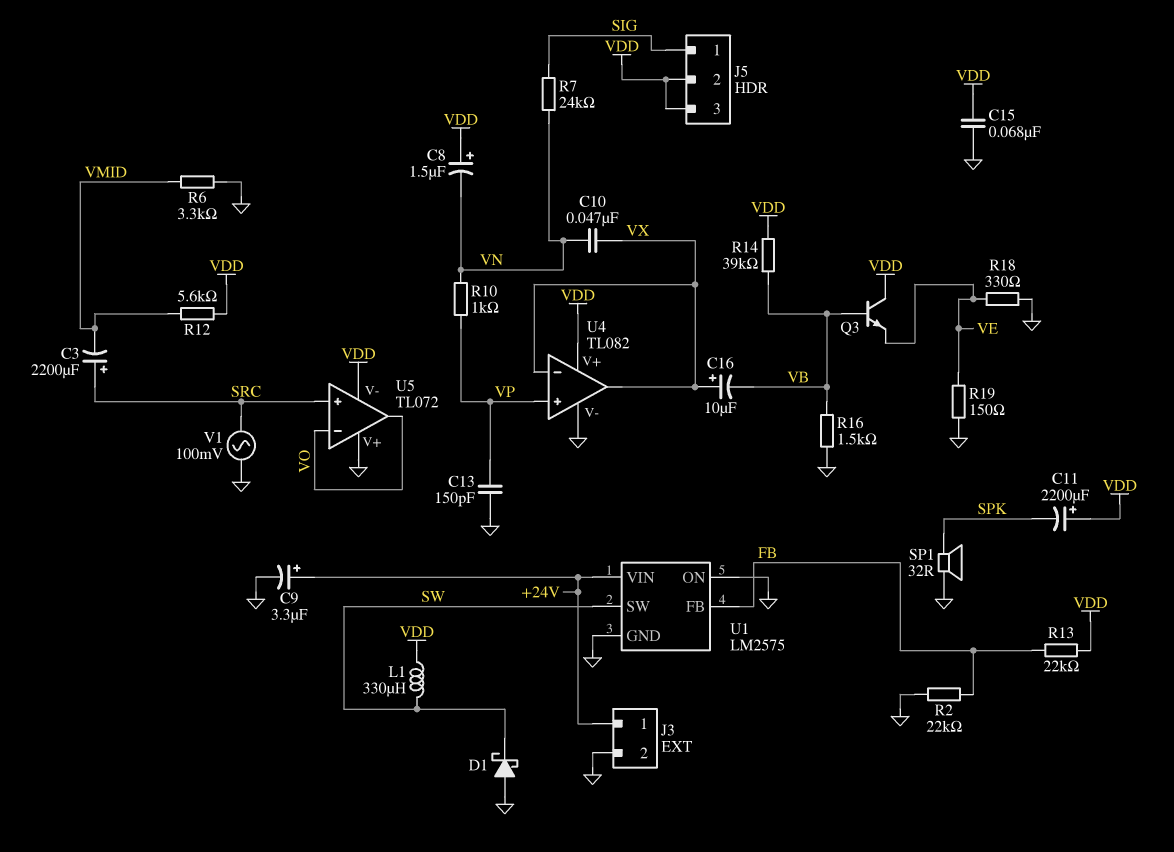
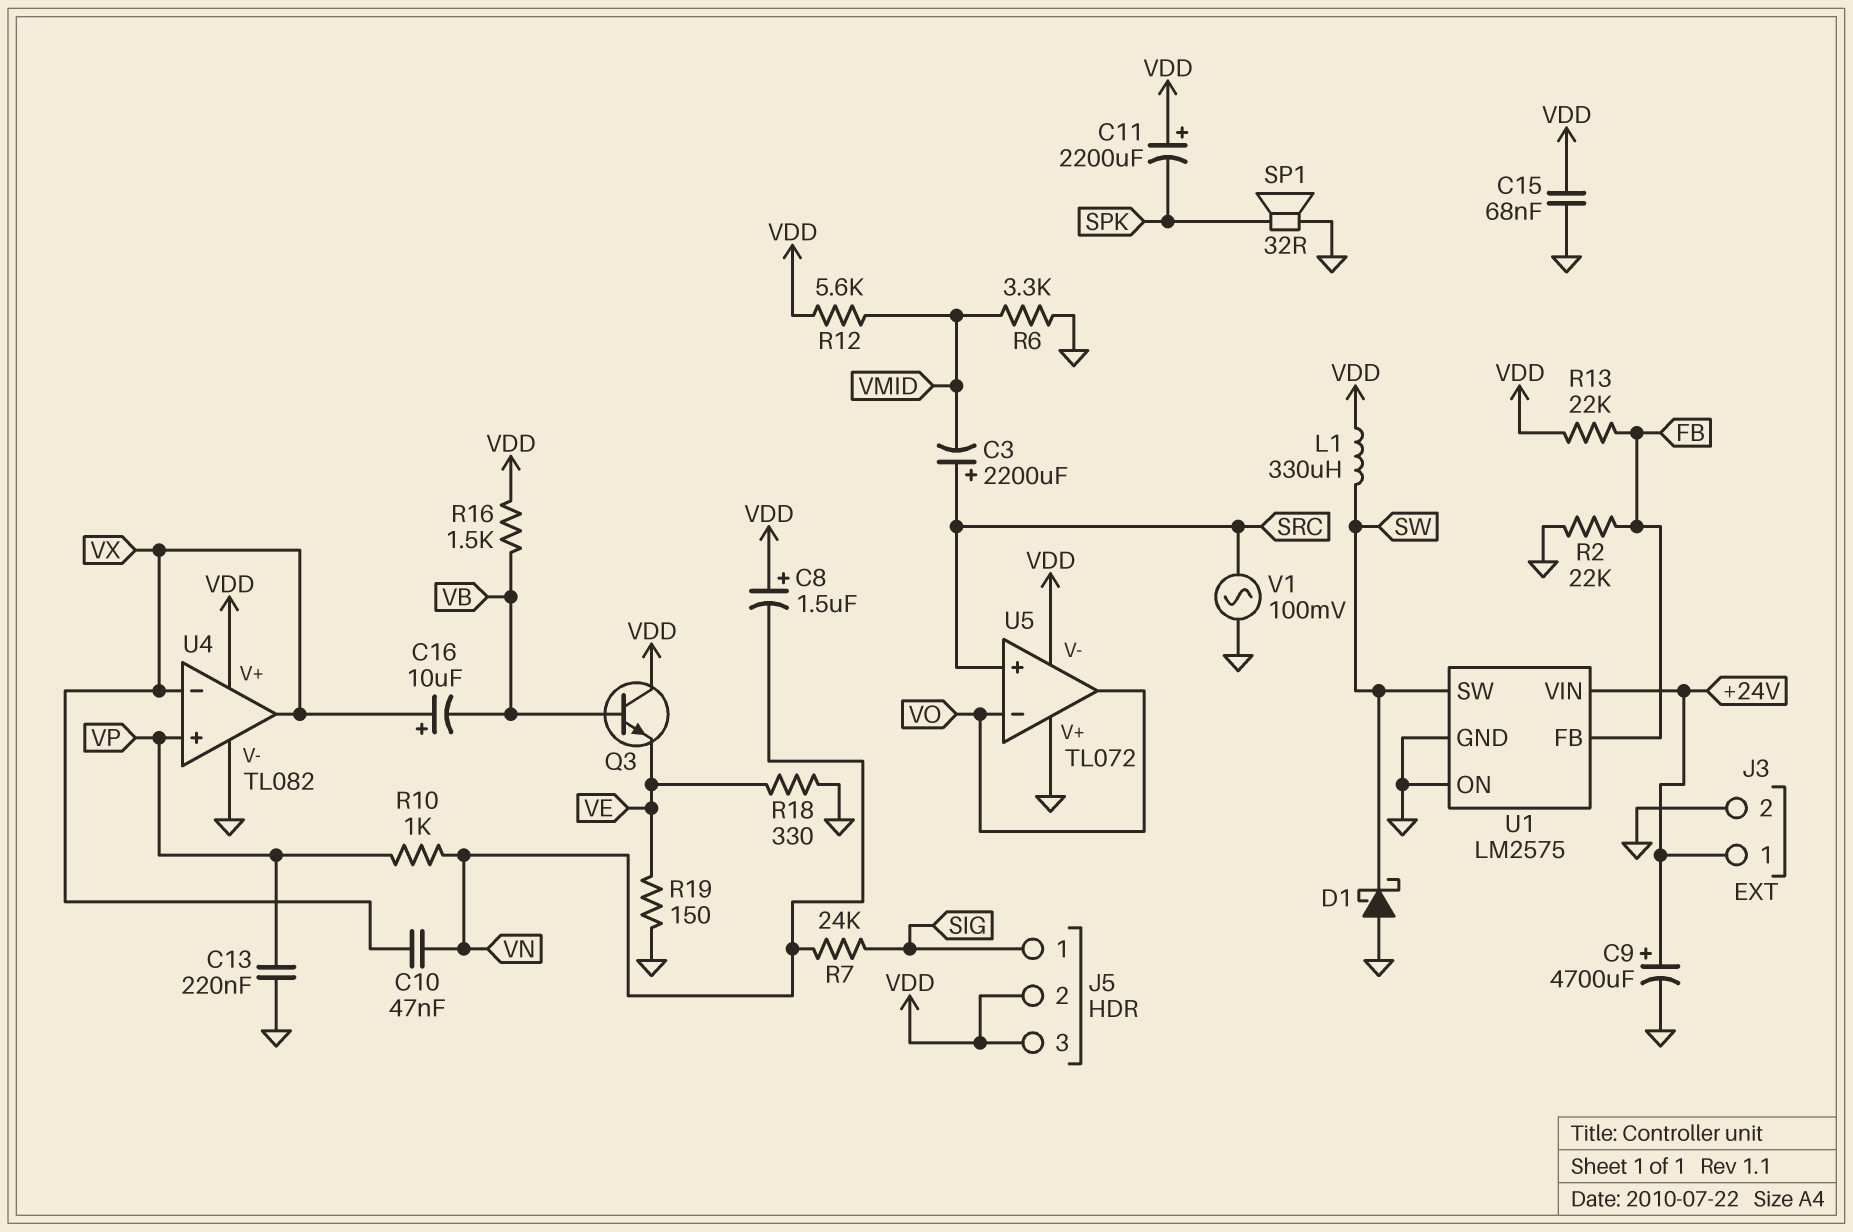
C9: 3.3uF (plus +24V, minus GND) -> 4700uF (plus +24V, minus GND)
C13: 150pF (GND, VP) -> 220nF (GND, VP)
R14: 39k (VB, VDD) -> none
R16: 1.5k (GND, VB) -> 1.5k (VB, VDD)

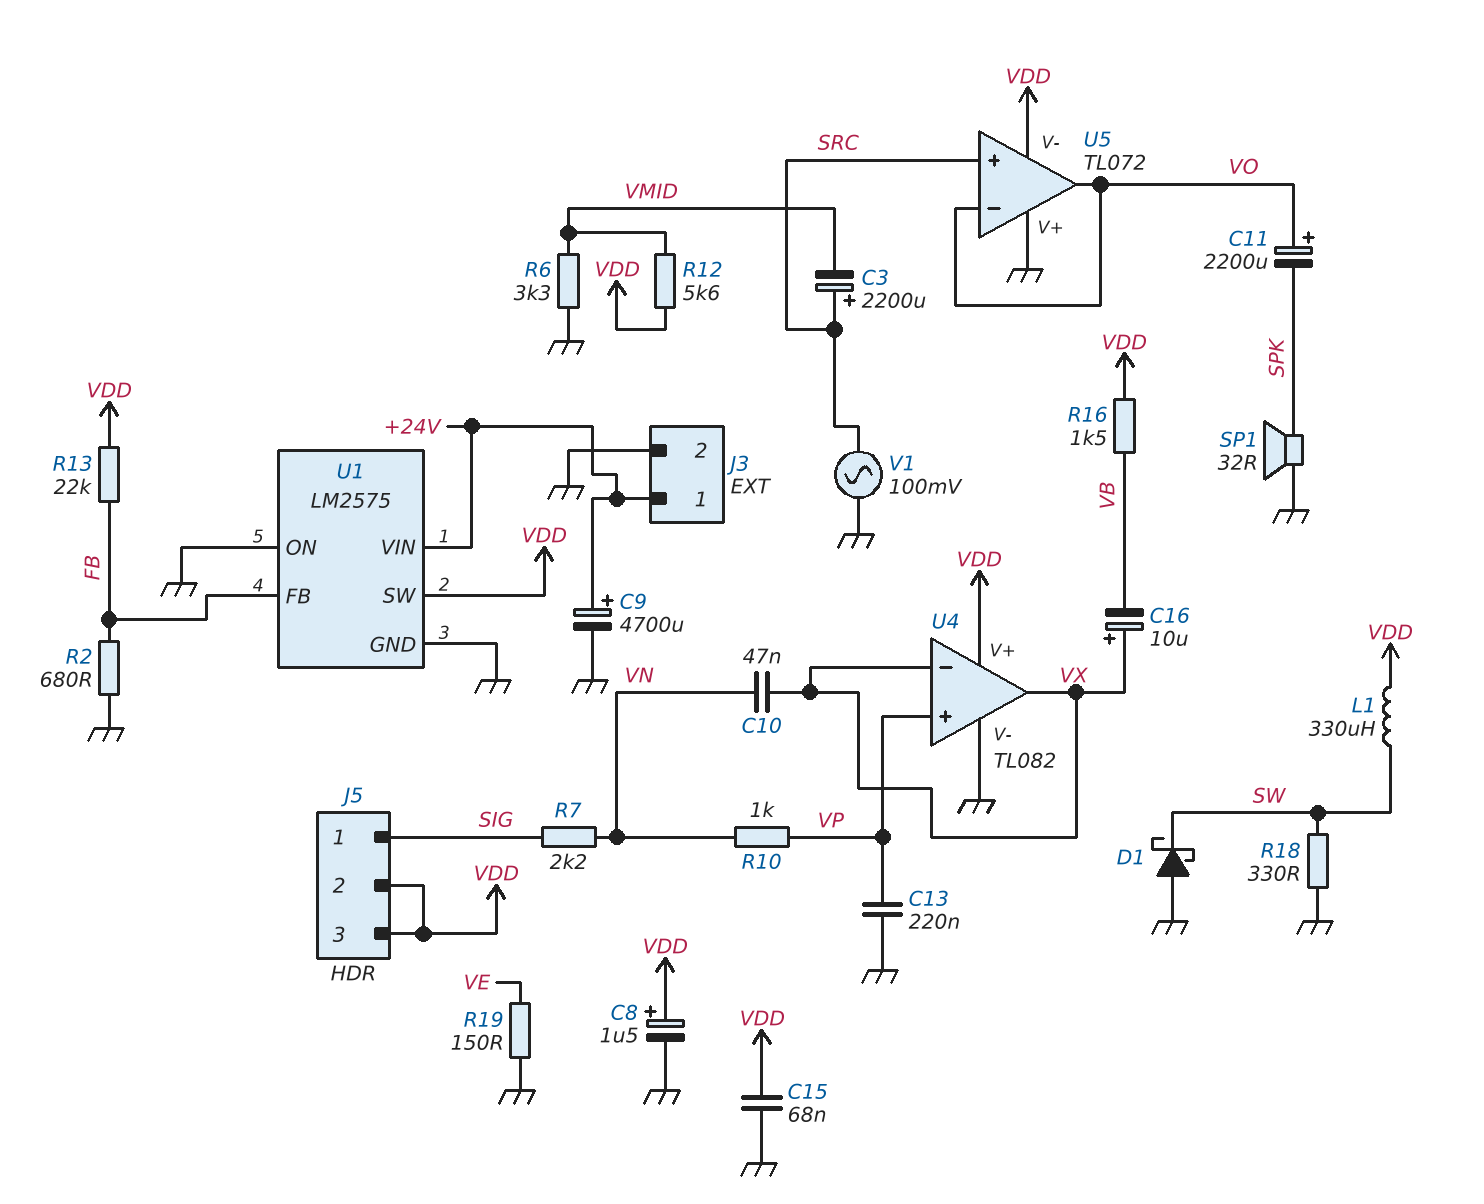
C8: 1.5uF (plus VDD, minus VN) -> 1.5uF (plus VDD, minus GND)
C11: 2200uF (plus VDD, minus SPK) -> 2200uF (plus VO, minus SPK)
Q3: NPN (B VB, C VDD, E VE) -> none
R2: 22k (FB, GND) -> 680 (FB, GND)
R7: 24k (SIG, VN) -> 2.2k (SIG, VN)
R18: 330 (GND, VE) -> 330 (GND, SW)
U1 pin SW: SW -> VDD

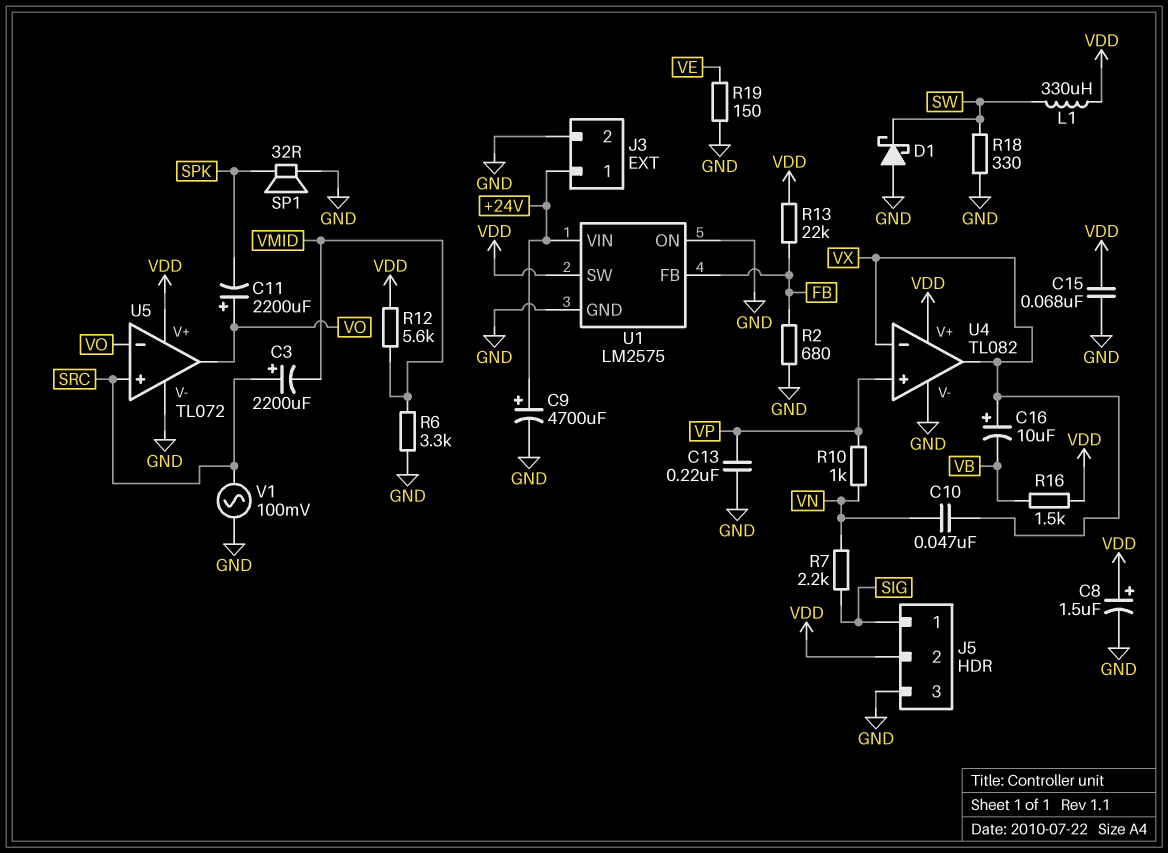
J5 pin 3: VDD -> GND
U5 pin V+: GND -> VDD
U5 pin V-: VDD -> GND

